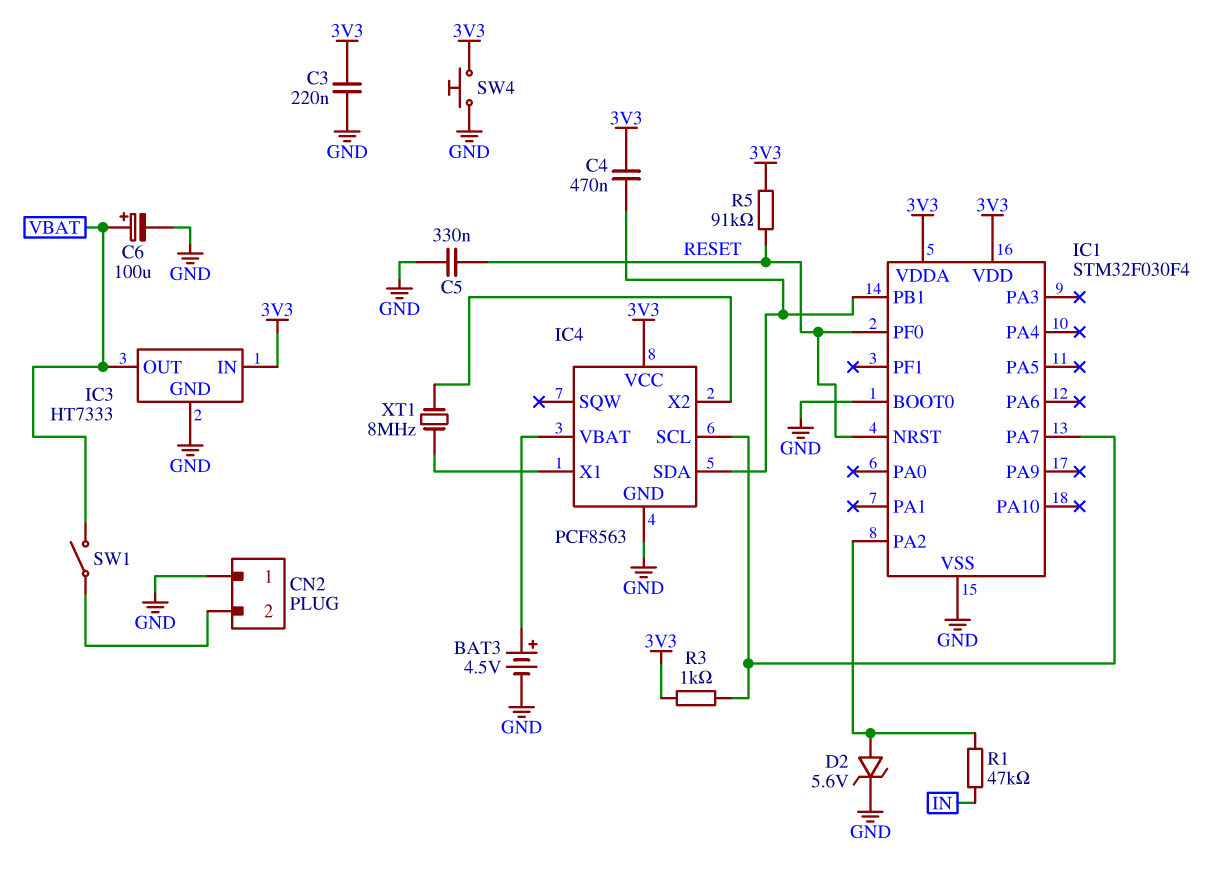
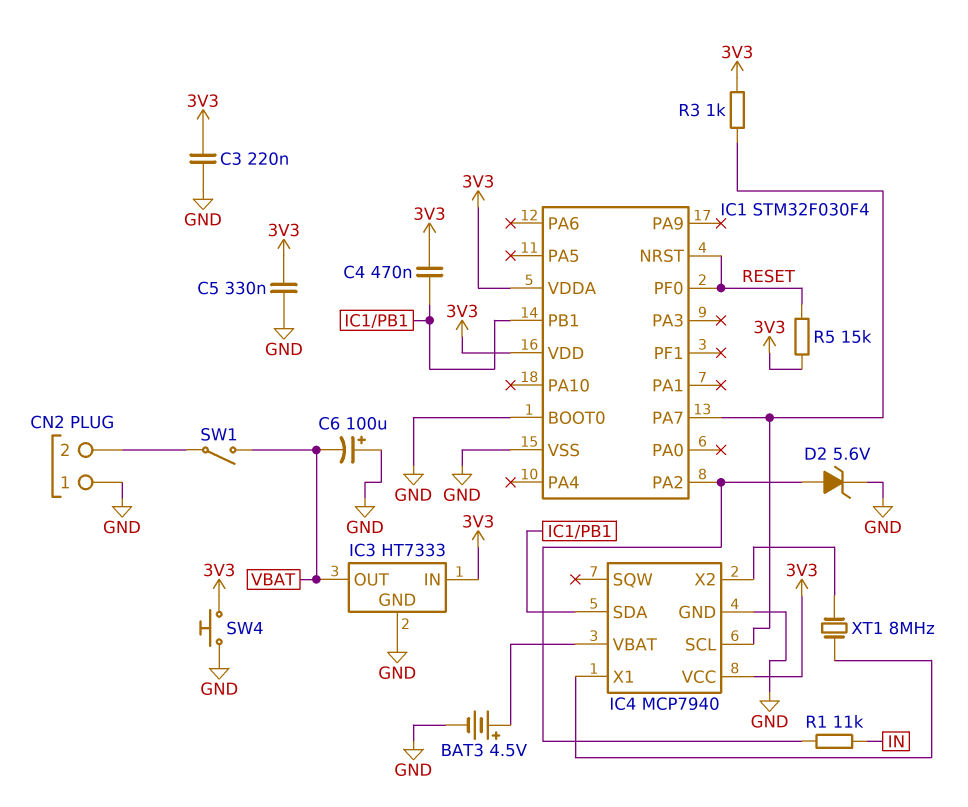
C5: 330nF (GND, RESET) -> 330nF (3V3, GND)
C6: 100uF (plus VBAT, minus GND) -> 100uF (plus GND, minus VBAT)
IC4: PCF8563 -> MCP7940
R1: 47k (IC1/PA2, IN) -> 11k (IC1/PA2, IN)
R5: 91k (3V3, RESET) -> 15k (3V3, RESET)

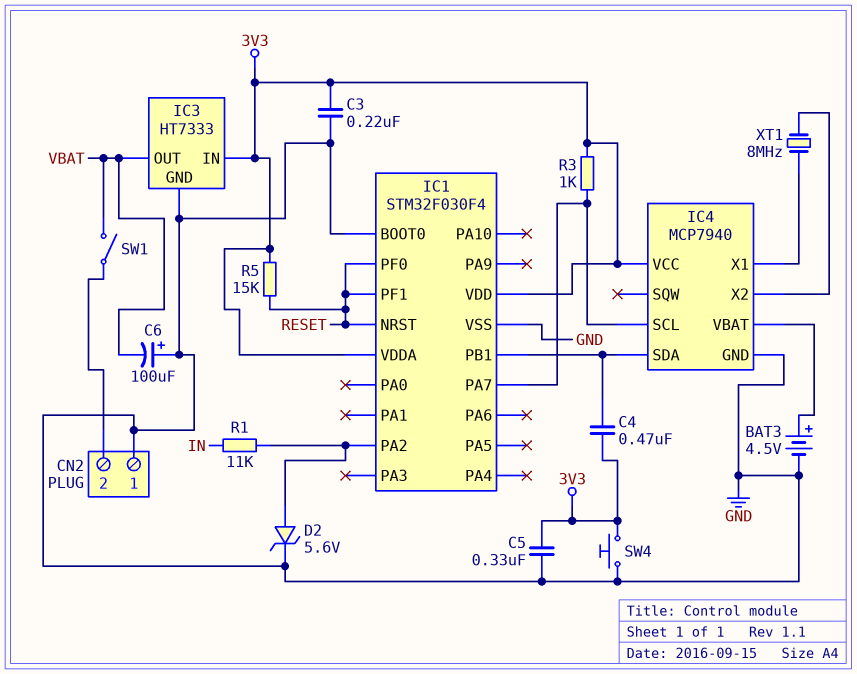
IC1 pin PF1: none -> RESET

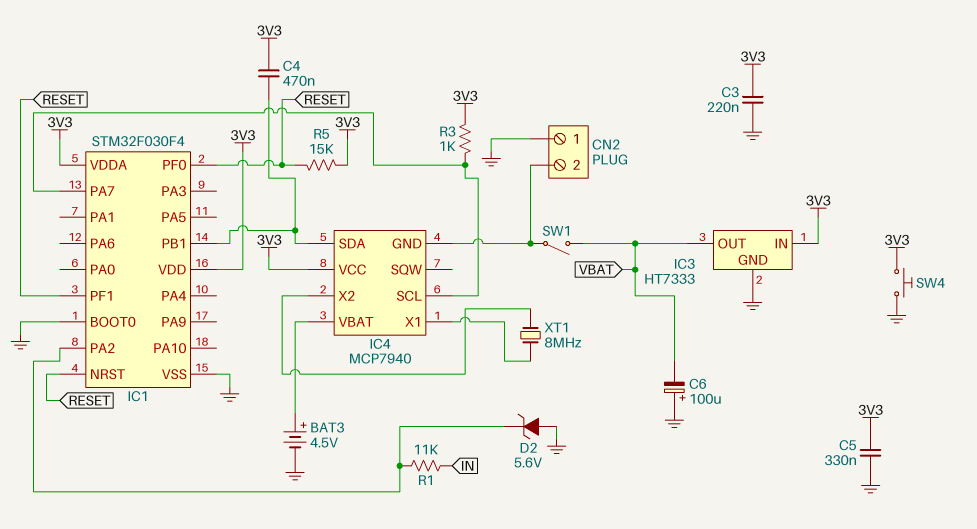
D2: zener 5.6V (A IC1/PA2, K GND) -> zener 5.6V (A GND, K IC1/PA2)
IC4 pin GND: GND -> CN2/2

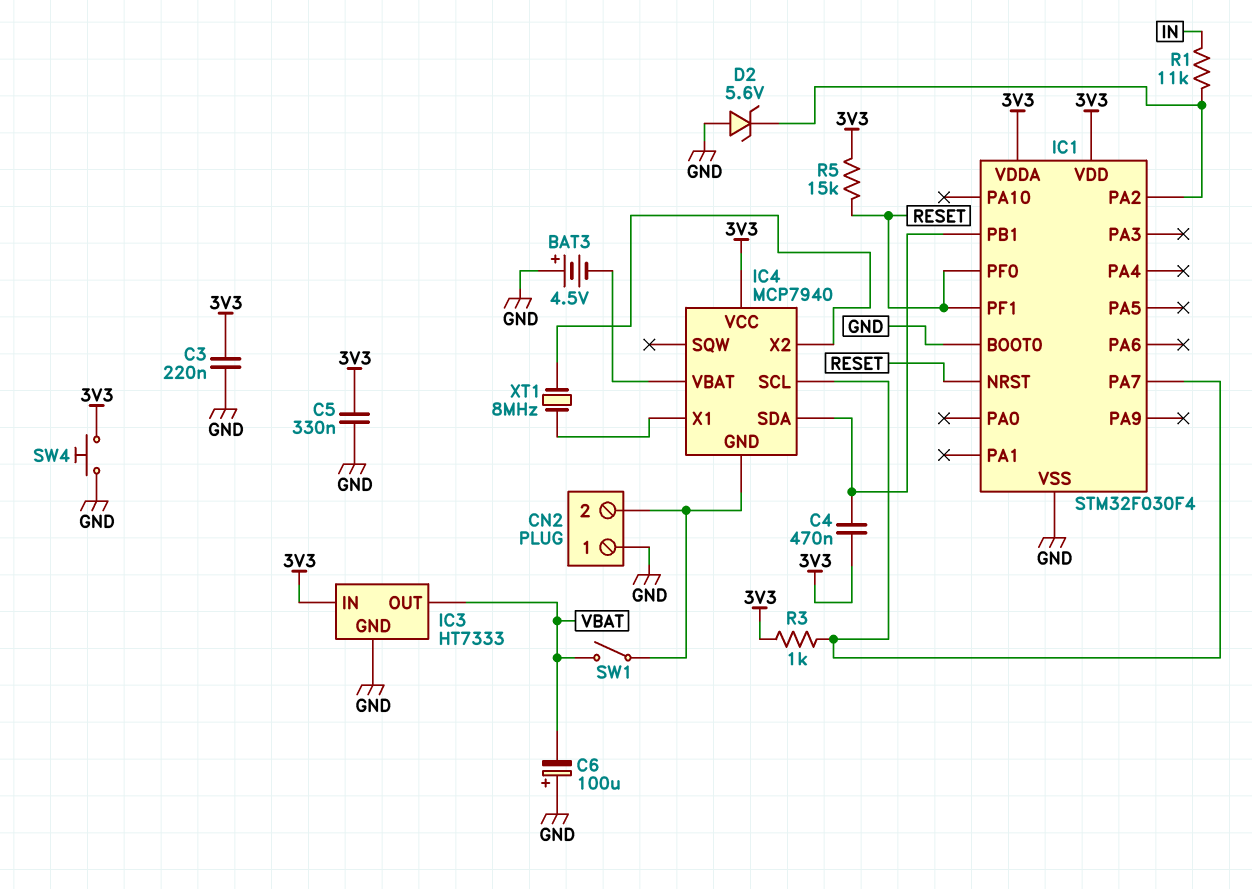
BAT3: 4.5V (plus IC4/VBAT, minus GND) -> 4.5V (plus GND, minus IC4/VBAT)

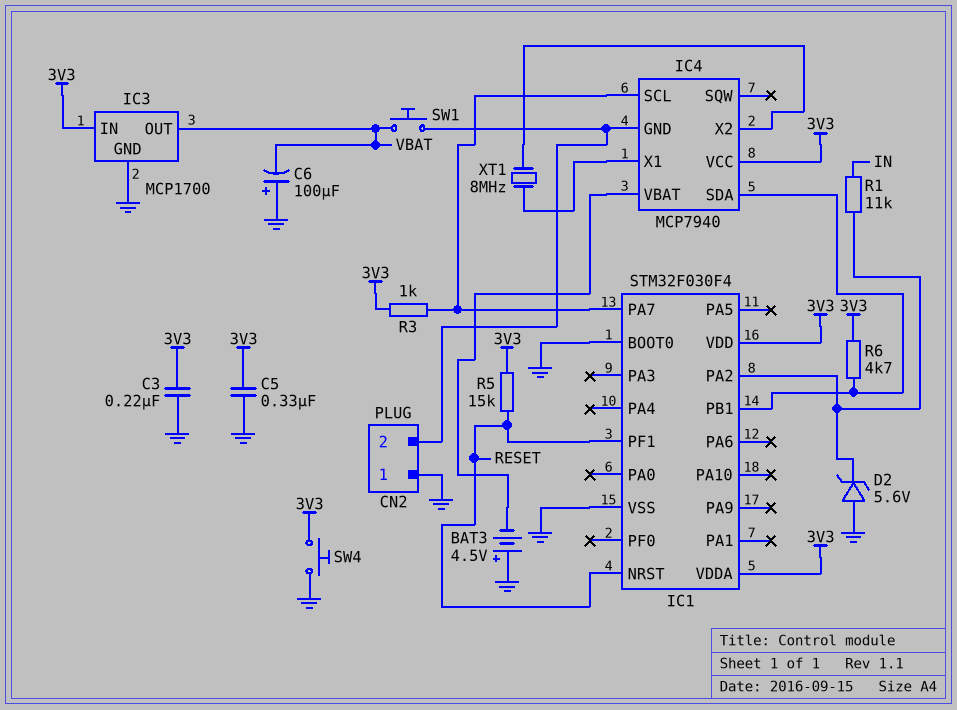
C4: 470nF (3V3, IC1/PB1) -> none
IC1 pin PF0: RESET -> none
IC3: HT7333 -> MCP1700
R6: none -> 4.7k (3V3, IC1/PB1)
SW1: switch (CN2/2, VBAT) -> button (CN2/2, VBAT)

